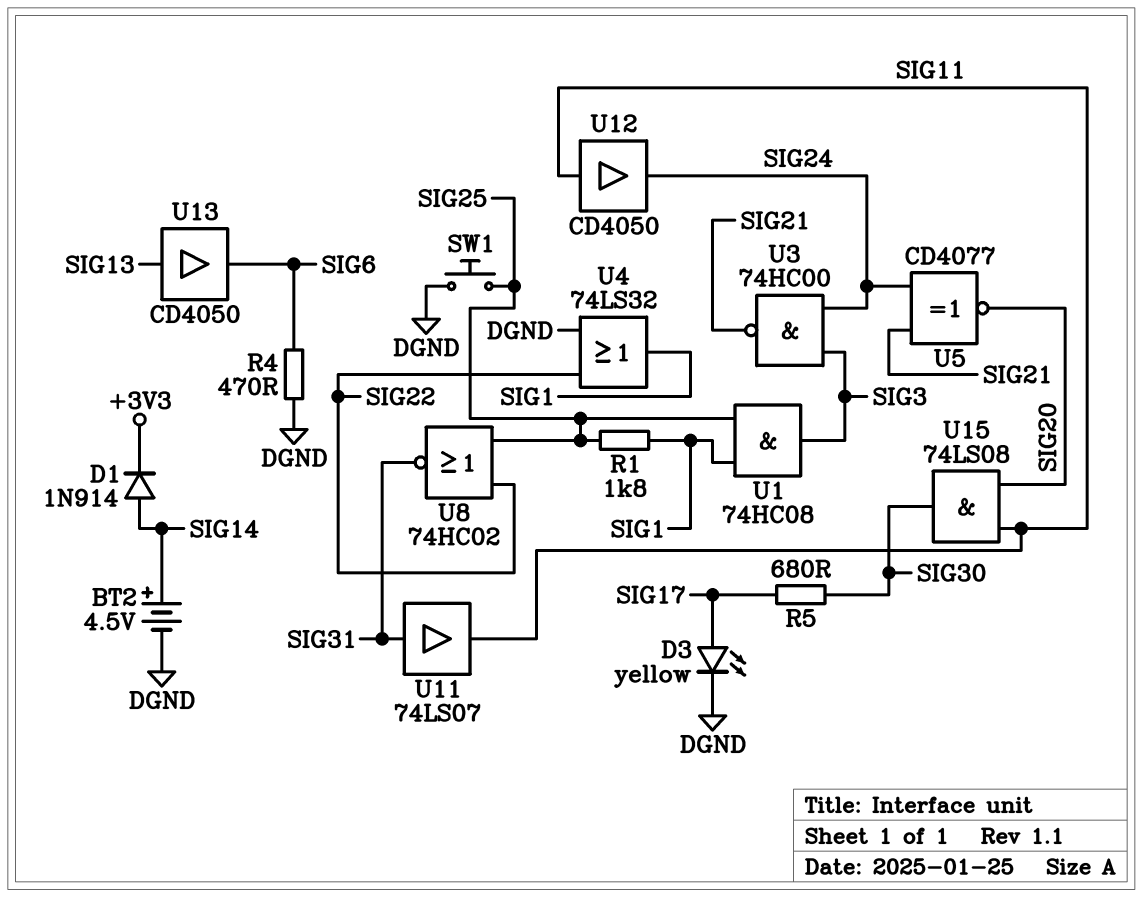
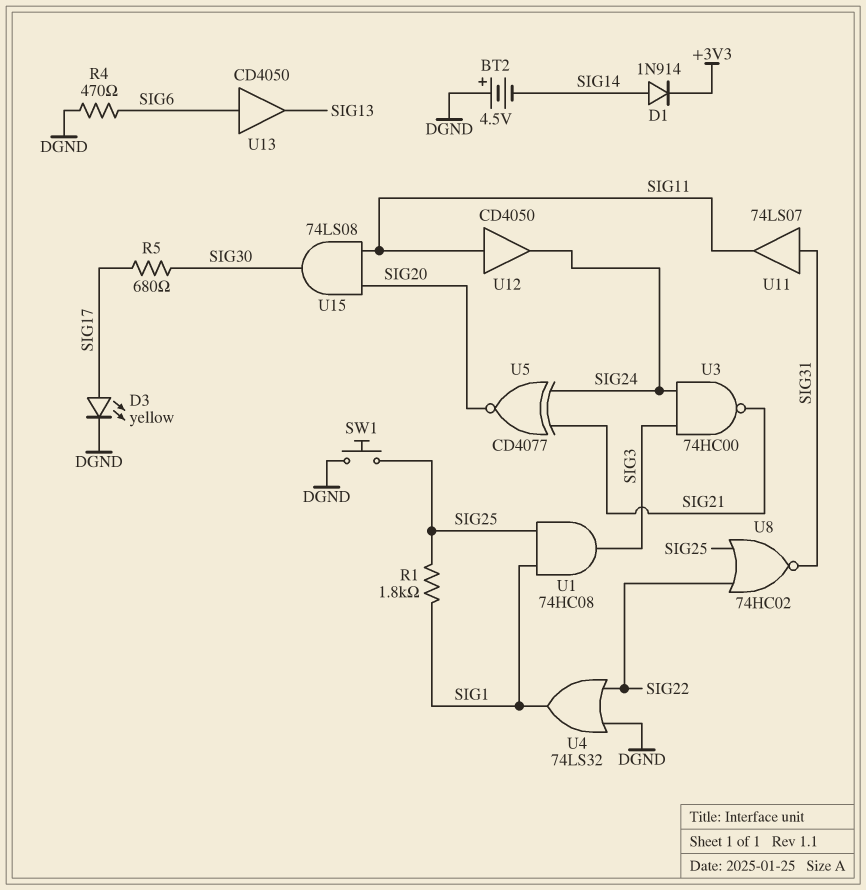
BT2: 4.5V (plus SIG14, minus DGND) -> 4.5V (plus DGND, minus SIG14)
U13: buffer CD4050 (in SIG13, out SIG6) -> buffer CD4050 (in SIG6, out SIG13)

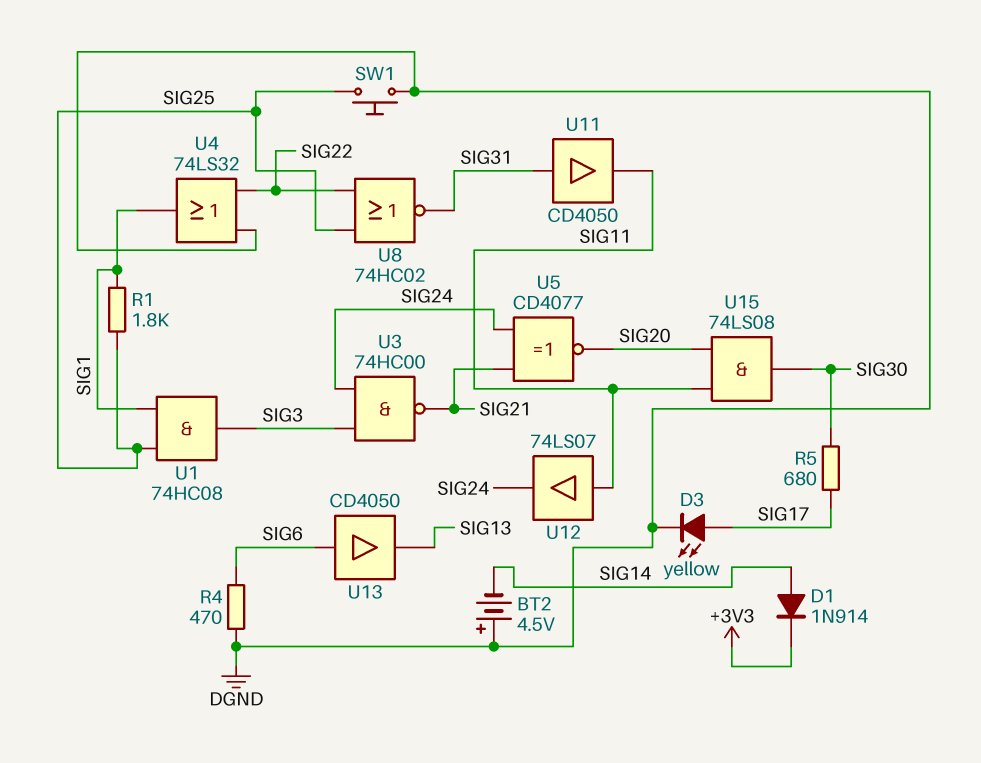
U11: buffer 74LS07 (in SIG31, out SIG11) -> buffer CD4050 (in SIG31, out SIG11)
U12: buffer CD4050 (in SIG11, out SIG24) -> buffer 74LS07 (in SIG11, out SIG24)

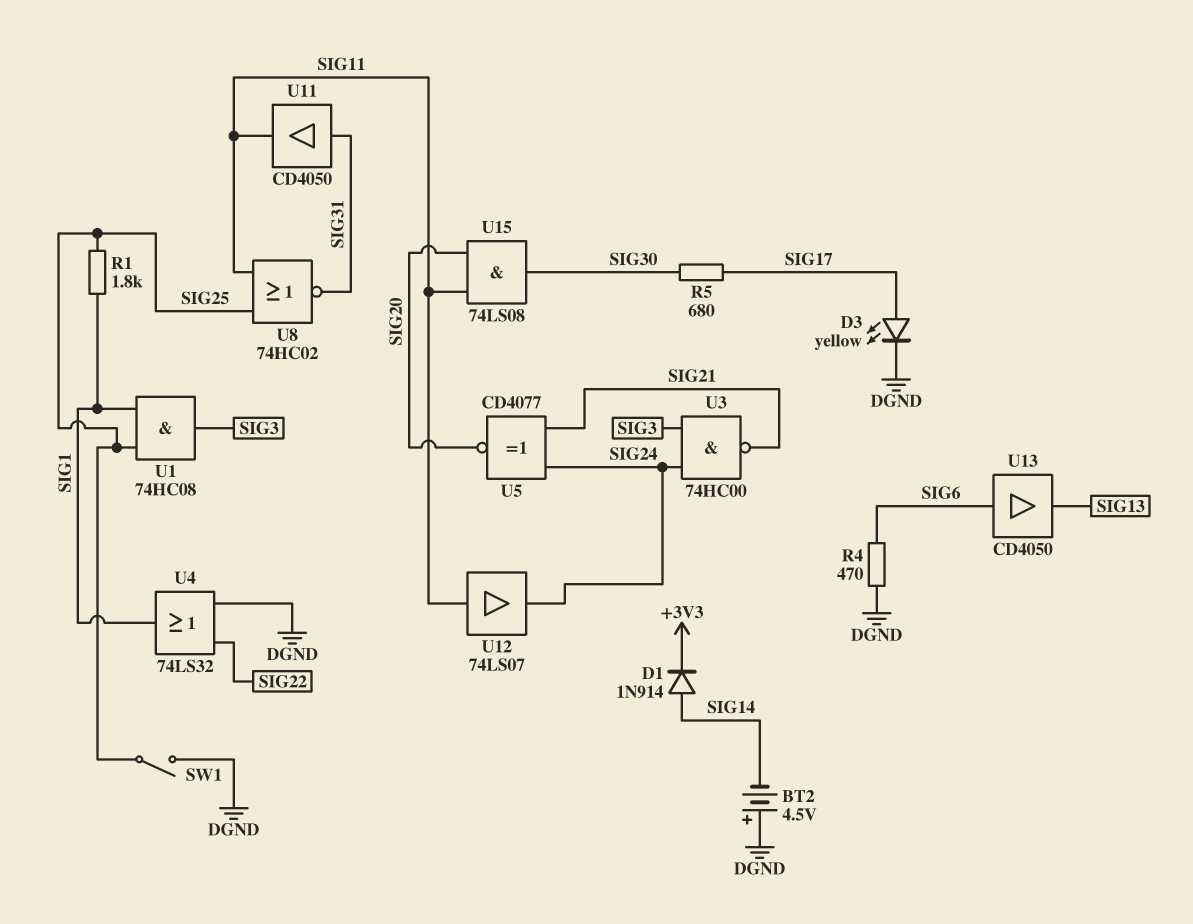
SW1: button (DGND, SIG25) -> switch (DGND, SIG25)
U8: NOR 74HC02 (in SIG22, in SIG25, out SIG31) -> NOR 74HC02 (in SIG11, in SIG25, out SIG31)

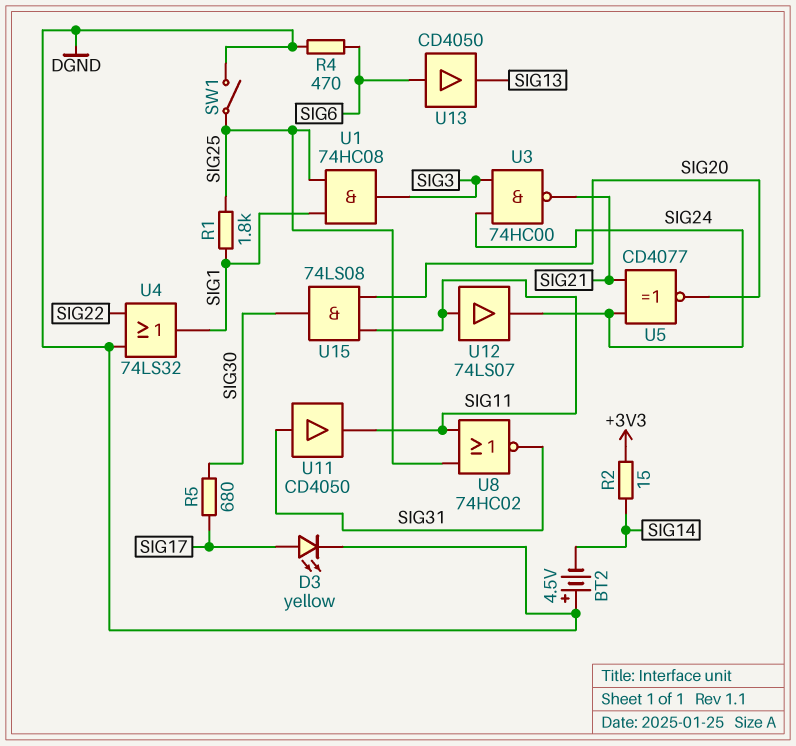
D1: diode 1N914 (A SIG14, K +3V3) -> none
R2: none -> 15 (+3V3, SIG14)

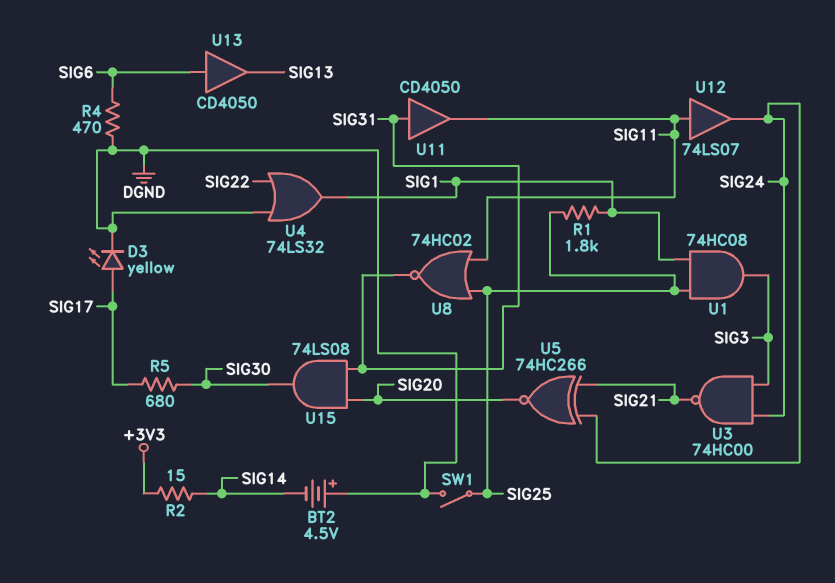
U5: XNOR CD4077 (in SIG21, in SIG24, out SIG20) -> XNOR 74HC266 (in SIG21, in SIG24, out SIG20)
U15: AND 74LS08 (in SIG11, in SIG20, out SIG30) -> AND 74LS08 (in SIG20, in SIG31, out SIG30)

